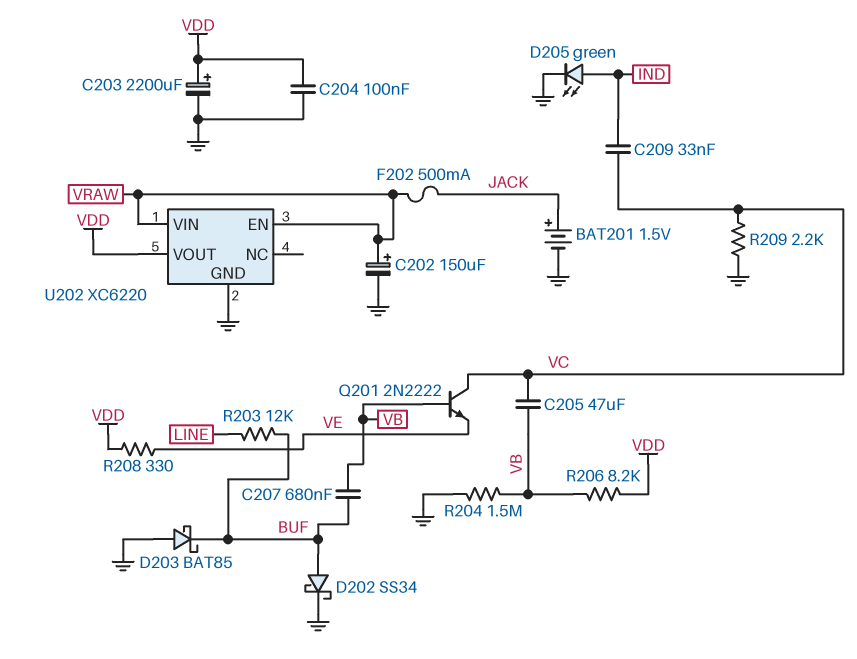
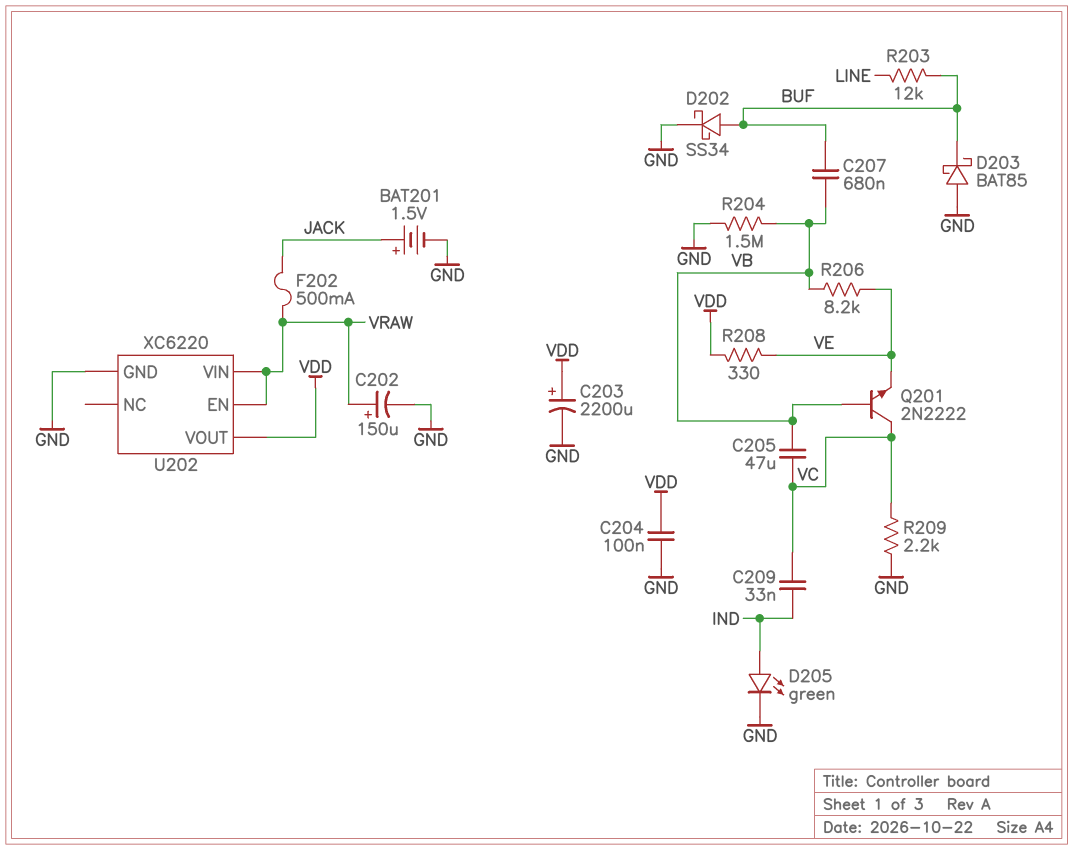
R206: 8.2k (VB, VDD) -> 8.2k (VB, VE)

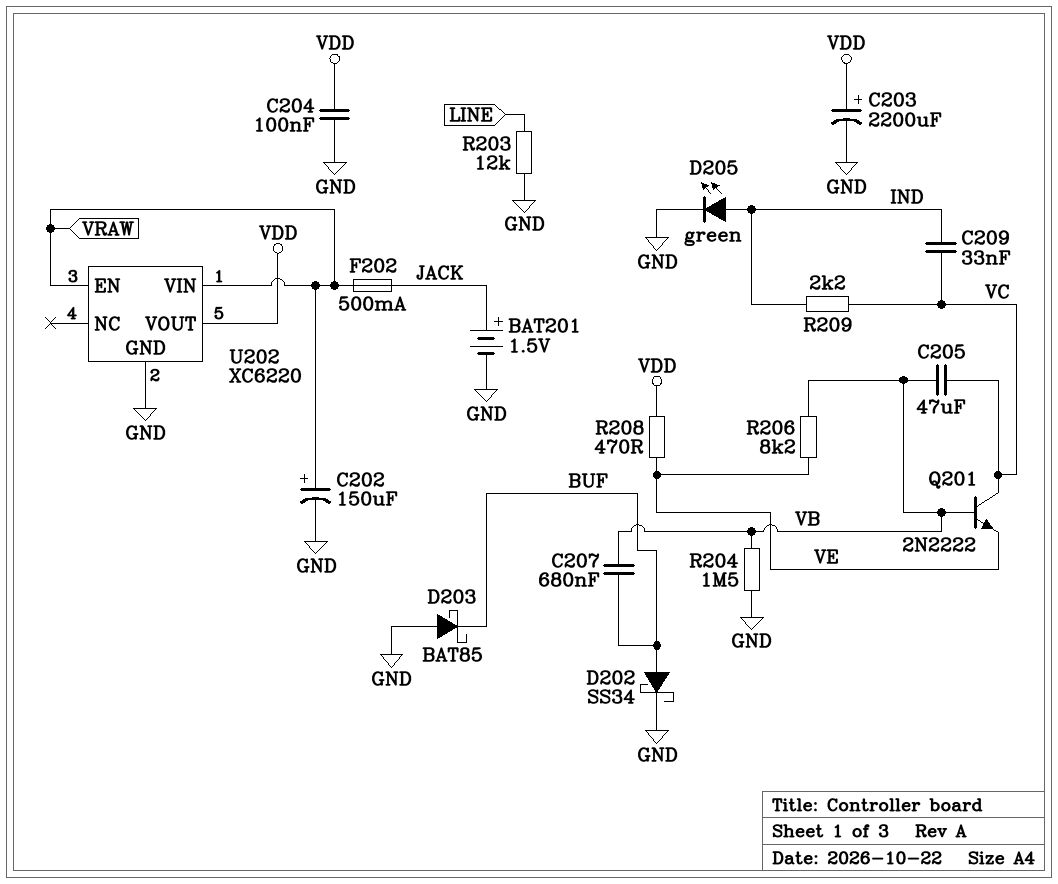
R203: 12k (BUF, LINE) -> 12k (GND, LINE)
R208: 330 (VDD, VE) -> 470 (VDD, VE)
R209: 2.2k (GND, VC) -> 2.2k (IND, VC)

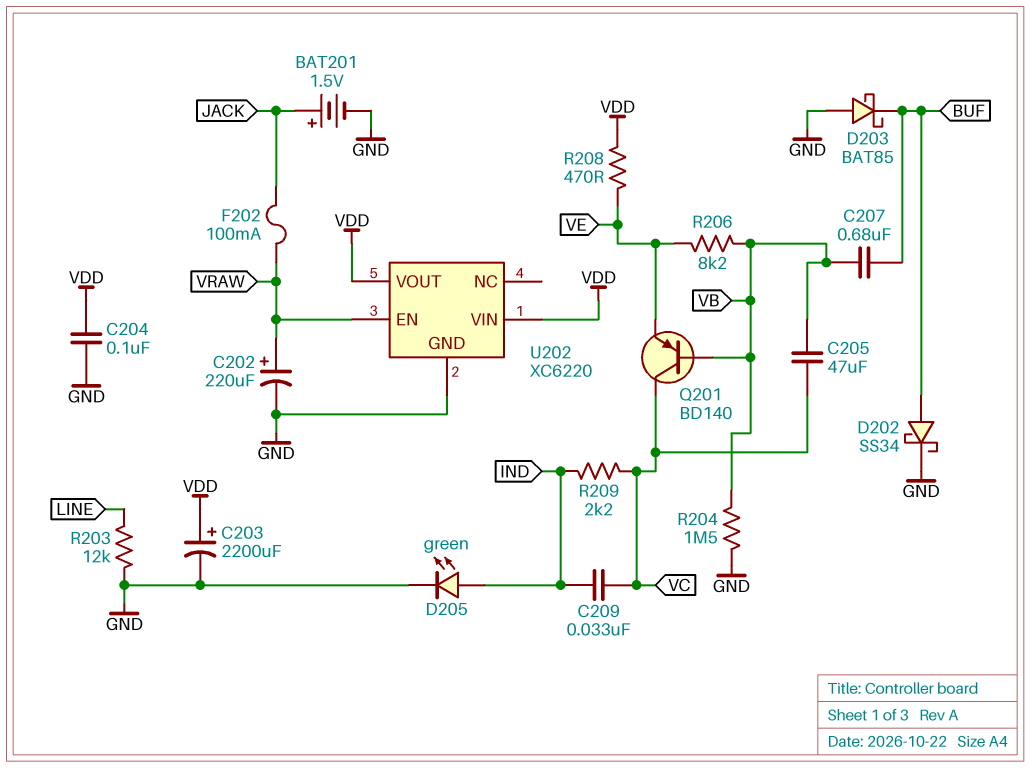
C202: 150uF (plus VRAW, minus GND) -> 220uF (plus VRAW, minus GND)
F202: 500mA (JACK, VRAW) -> 100mA (JACK, VRAW)
Q201: NPN 2N2222 (B VB, C VC, E VE) -> PNP BD140 (B VB, C VC, E VE)
U202 pin VIN: VRAW -> VDD

